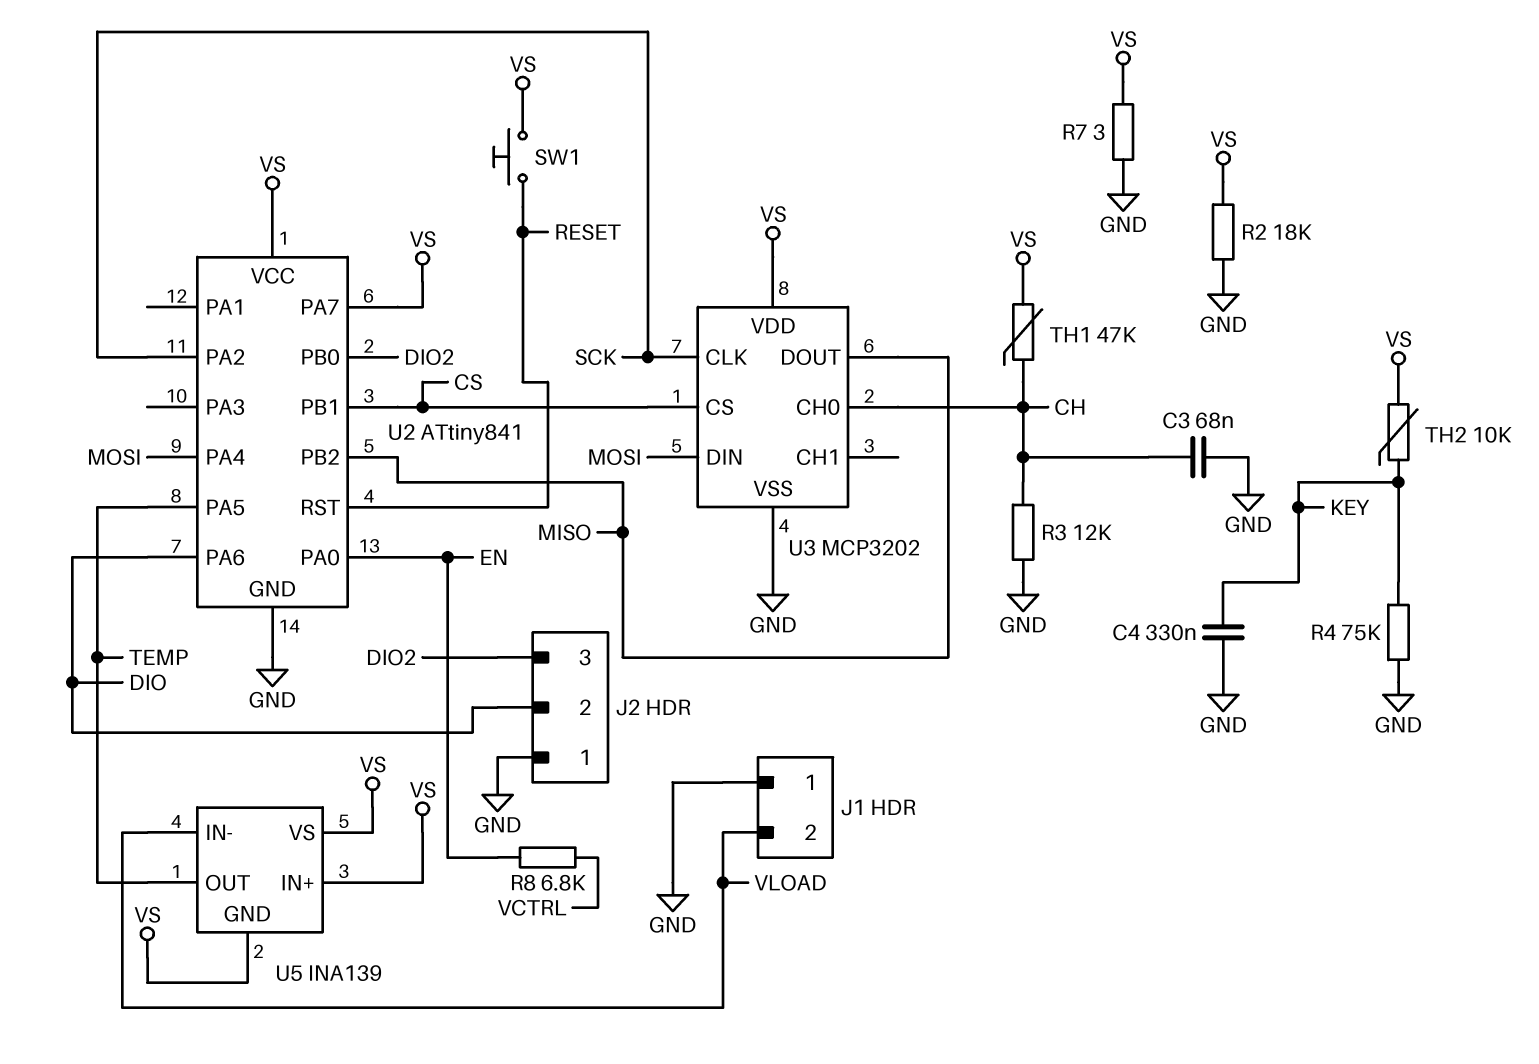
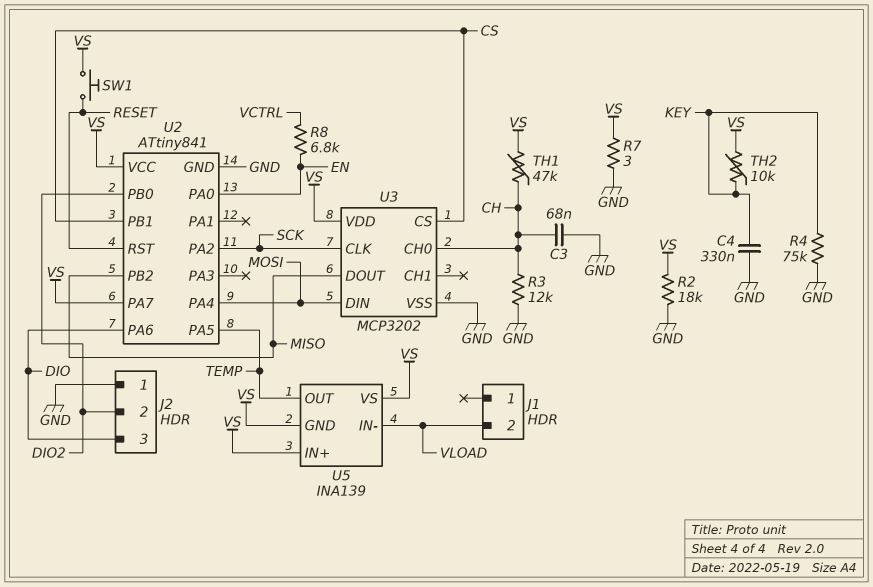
J1 pin 1: GND -> none
J2 pin 2: DIO -> DIO2
J2 pin 3: DIO2 -> DIO

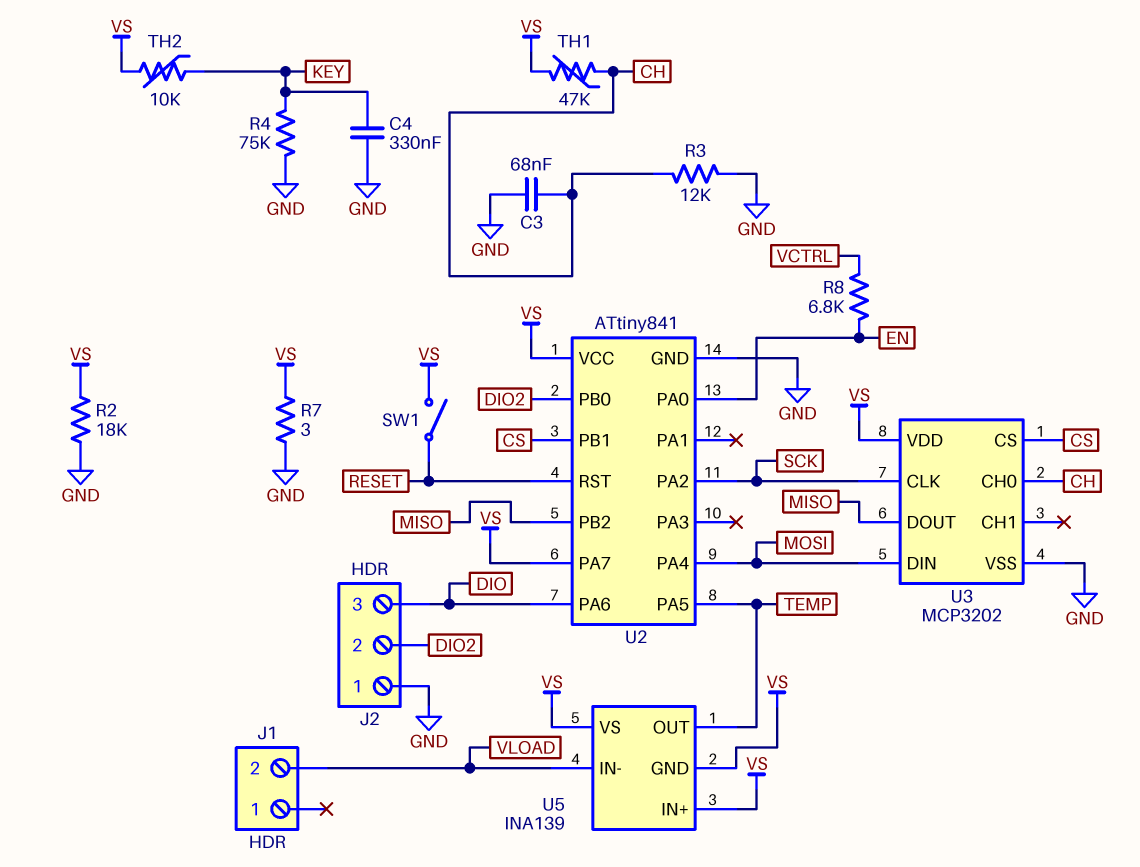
SW1: button (RESET, VS) -> switch (RESET, VS)

